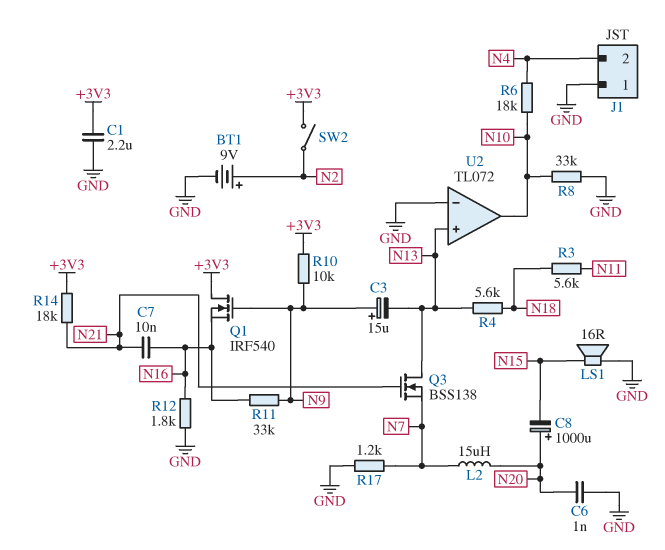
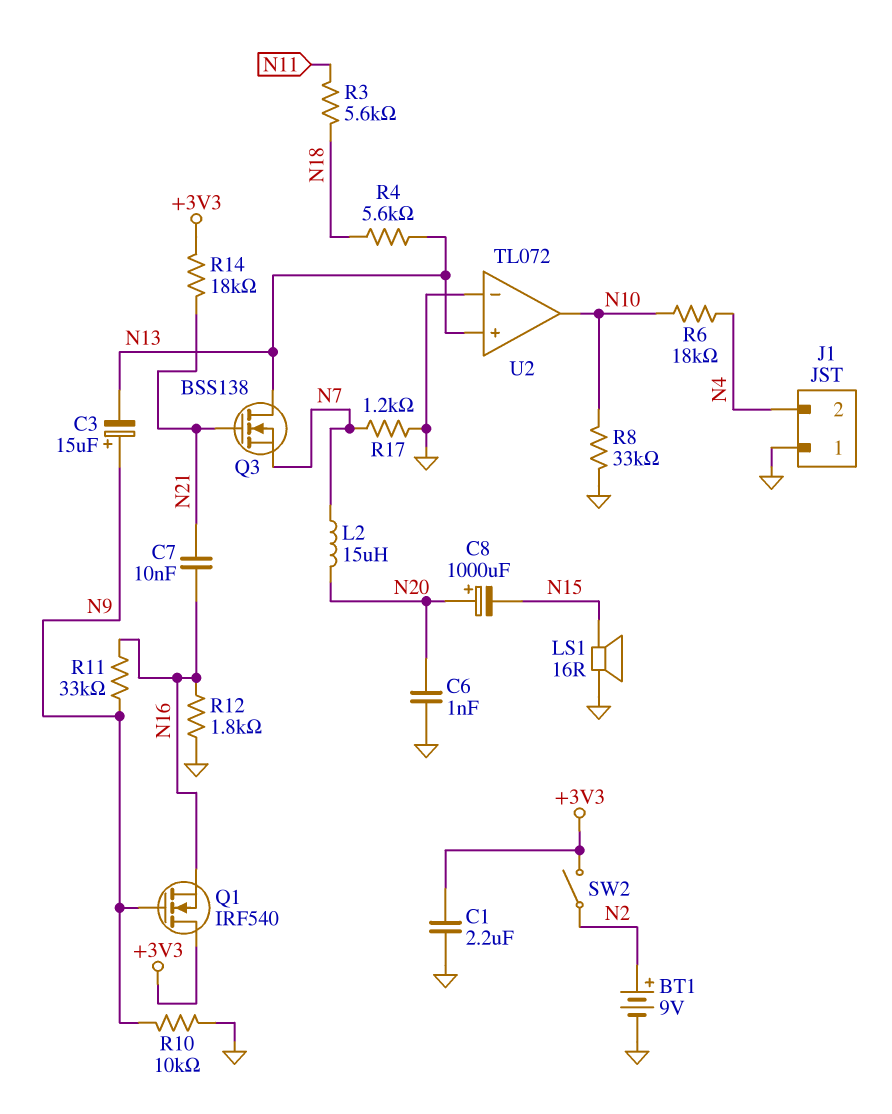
R10: 10k (+3V3, N9) -> 10k (GND, N9)

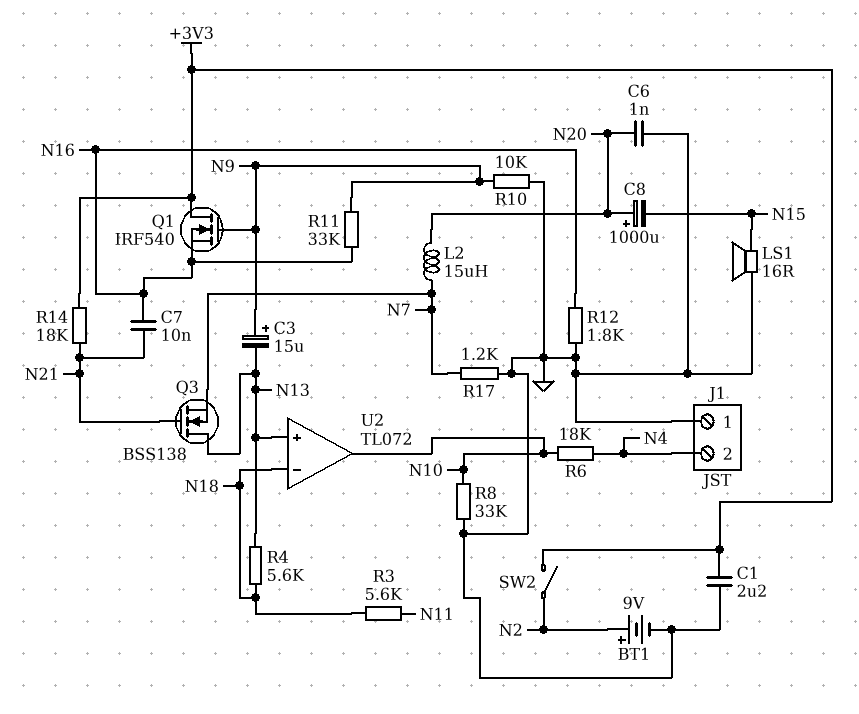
U2 pin in-: GND -> N18

